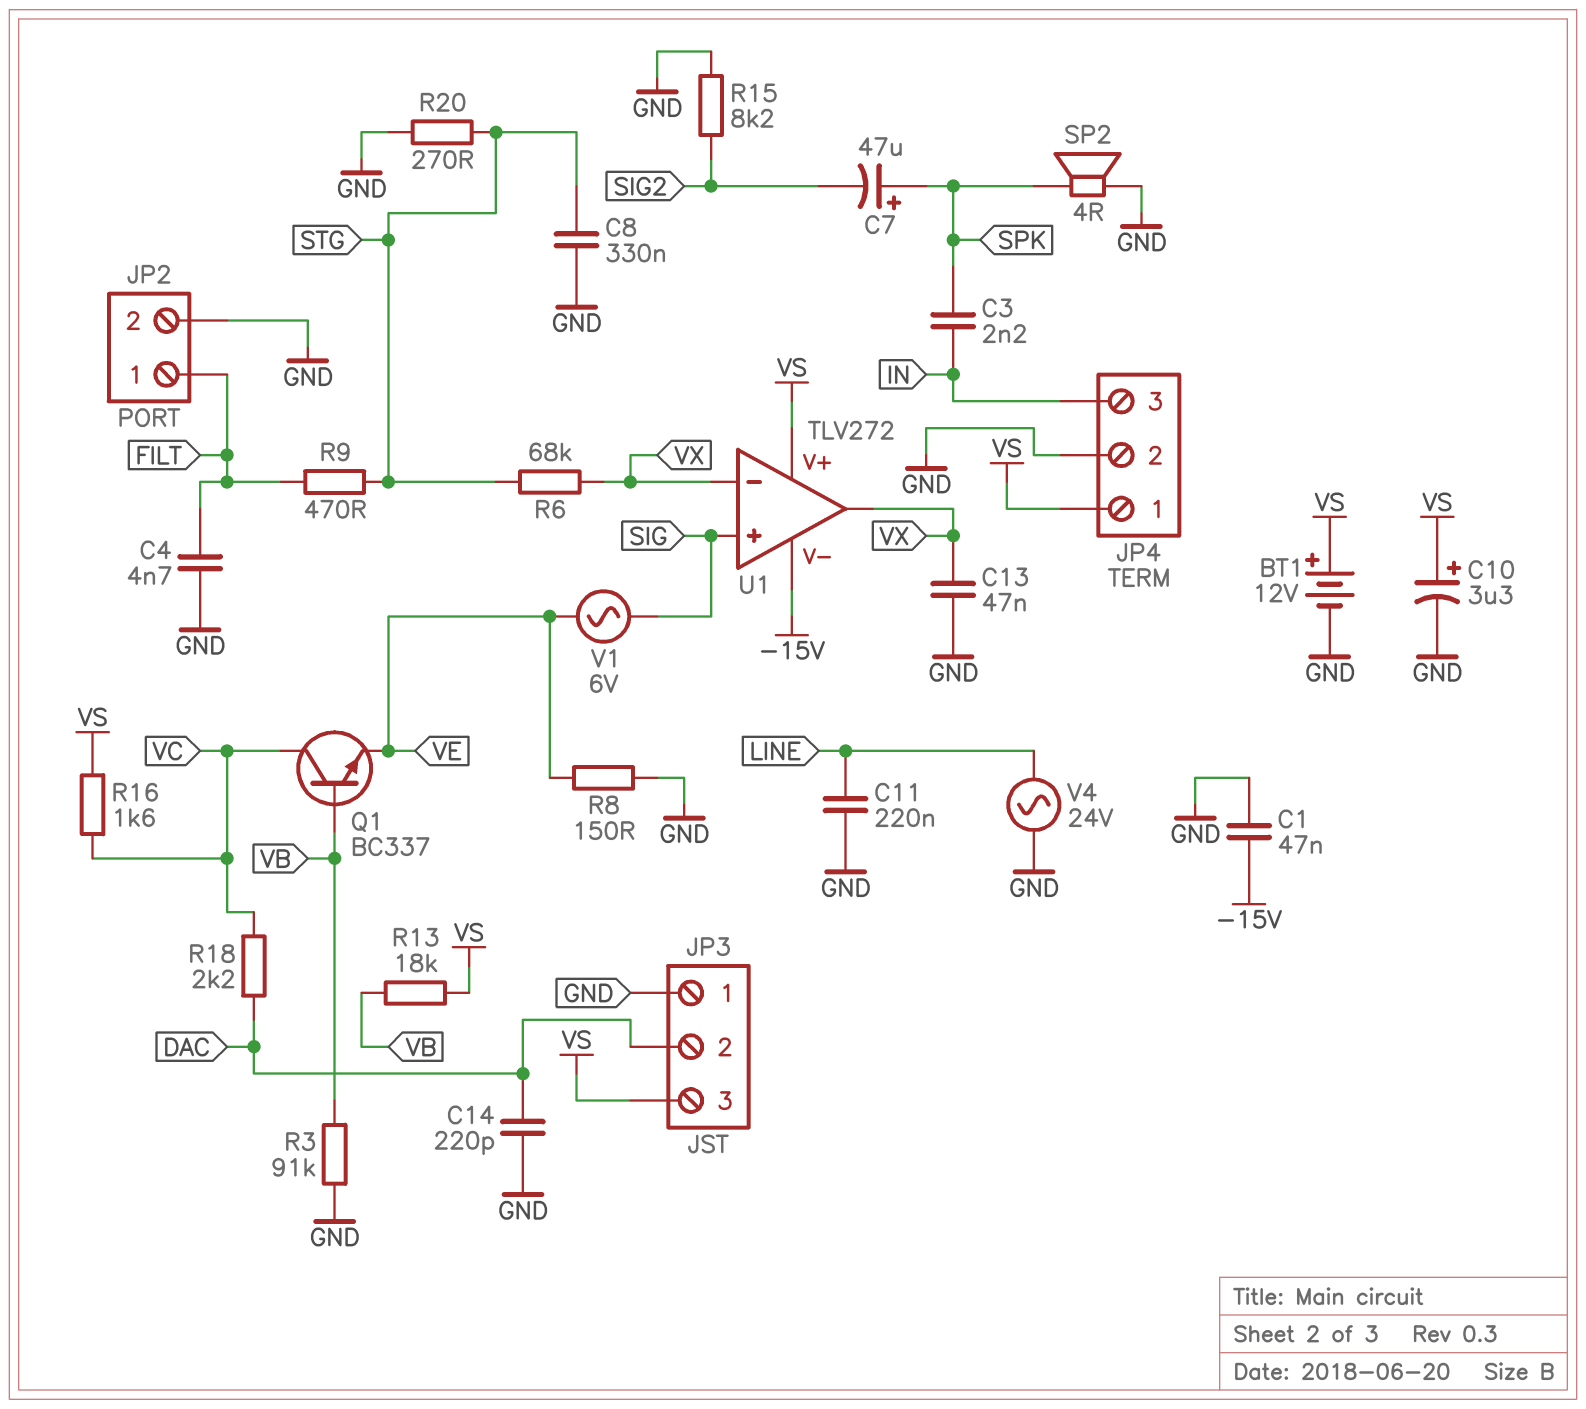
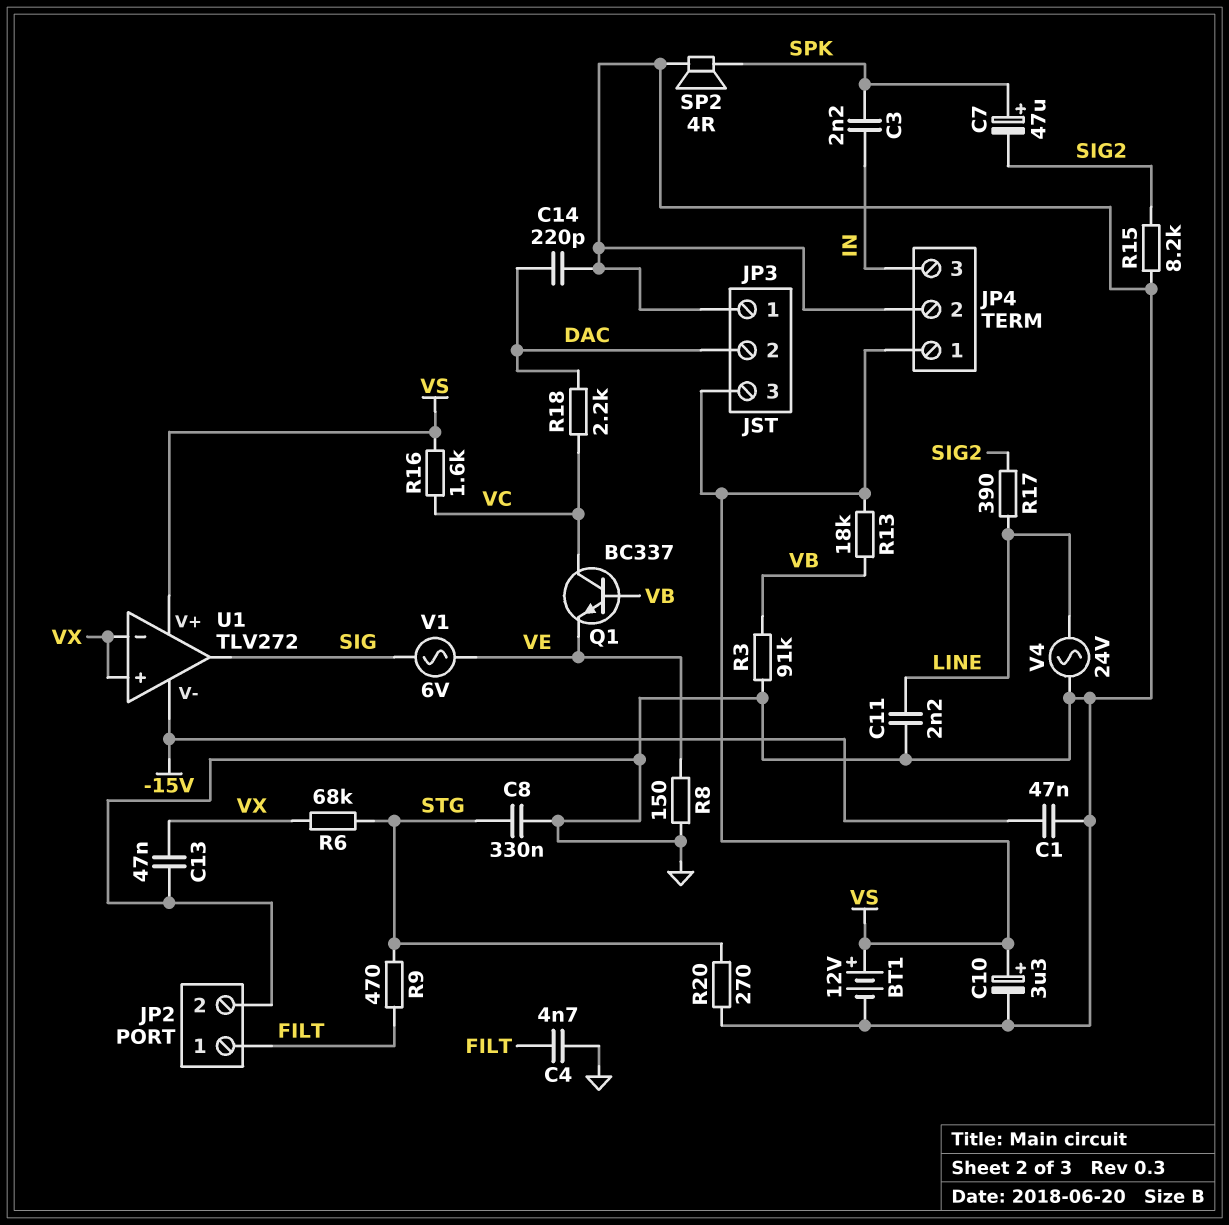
C11: 220nF (GND, LINE) -> 2.2nF (GND, LINE)
R17: none -> 390 (LINE, SIG2)
U1 pin in+: SIG -> VX
U1 pin out: VX -> SIG

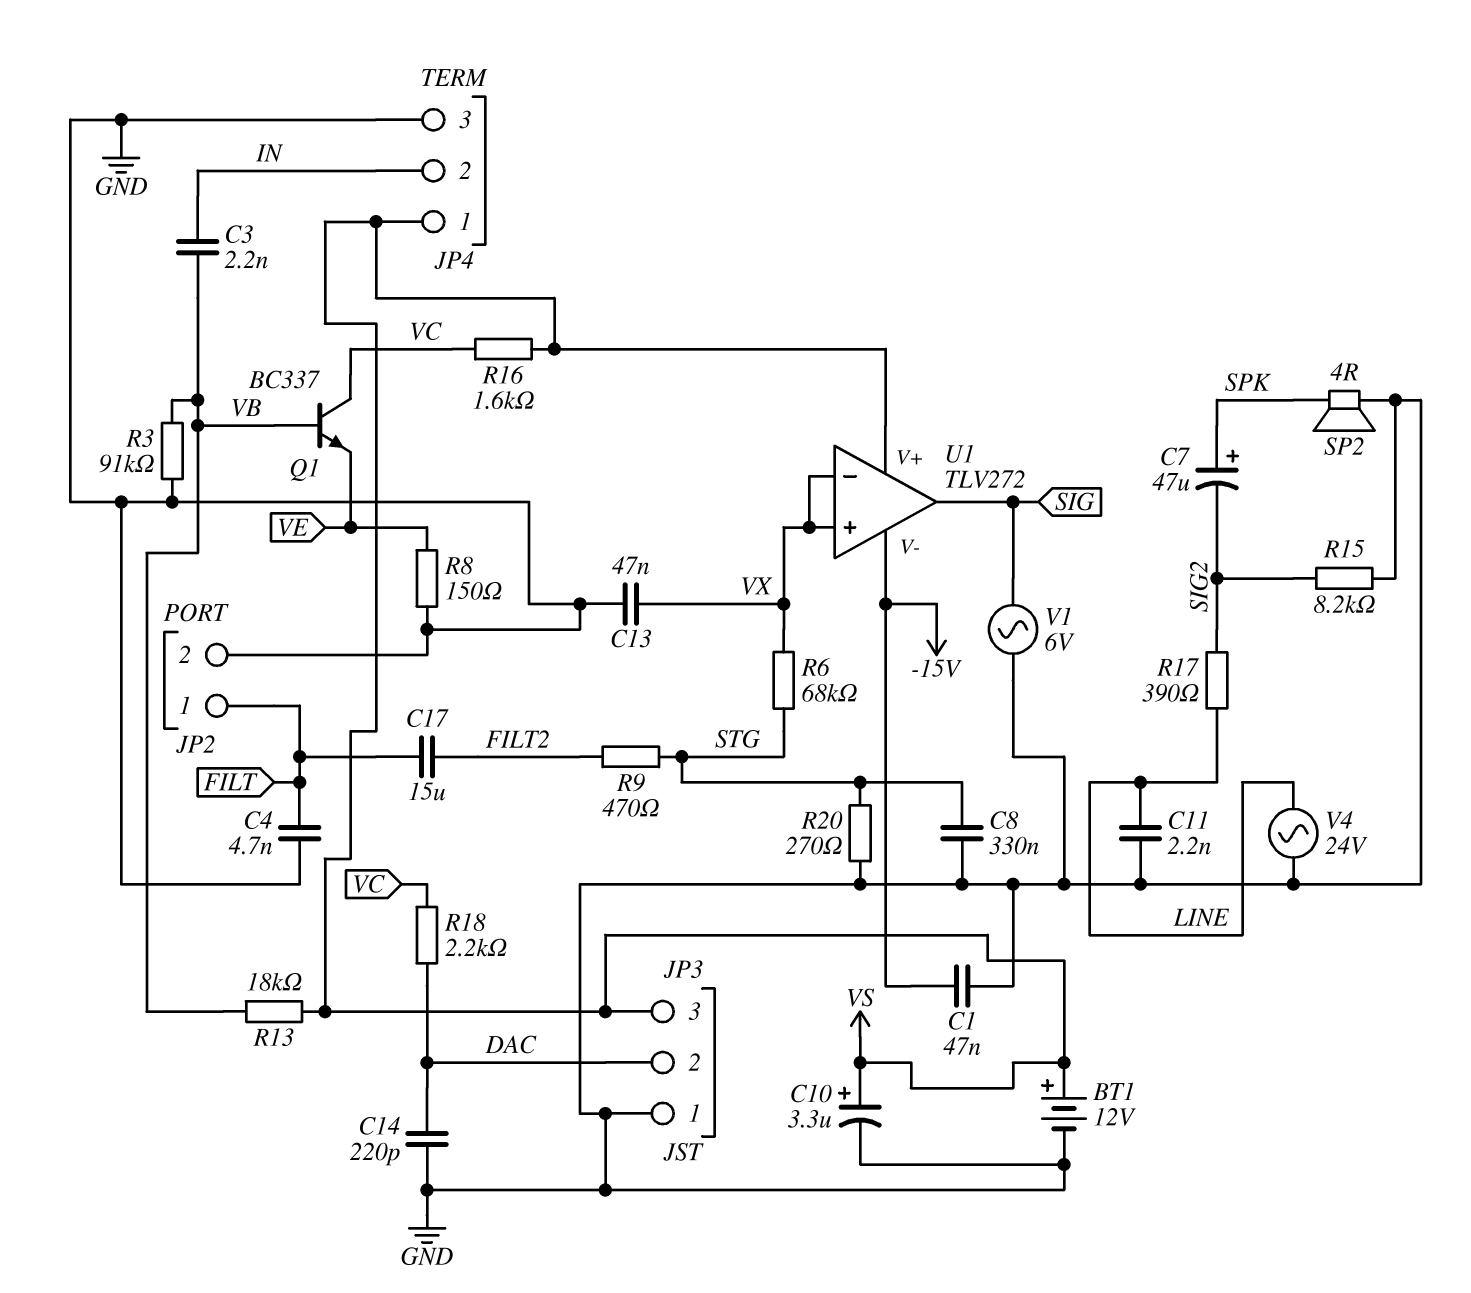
C3: 2.2nF (IN, SPK) -> 2.2nF (IN, VB)
C17: none -> 15uF (FILT, FILT2)
JP4 pin 2: GND -> IN
JP4 pin 3: IN -> GND
R9: 470 (FILT, STG) -> 470 (FILT2, STG)
V1: AC 6V (SIG, VE) -> AC 6V (GND, SIG)

